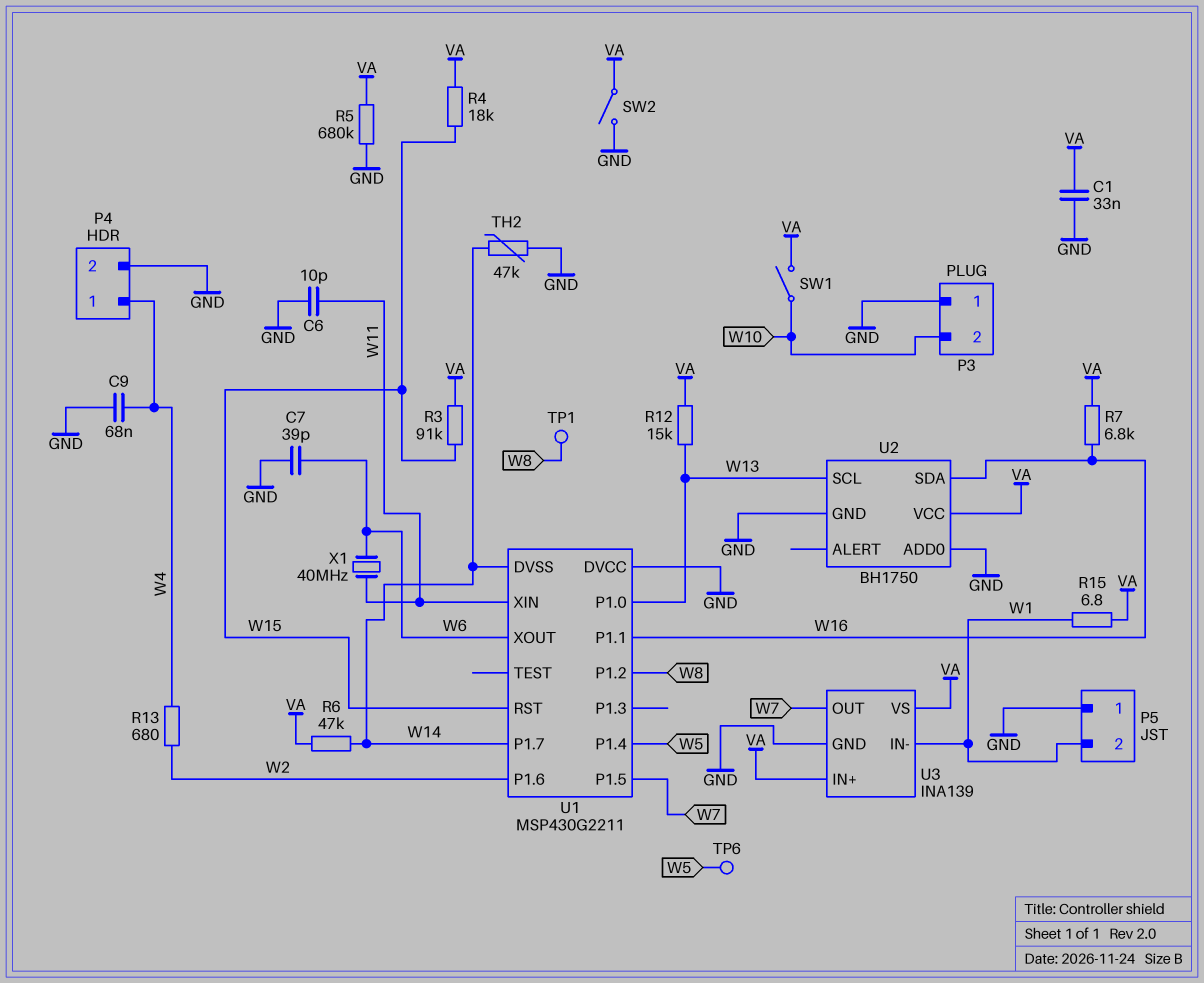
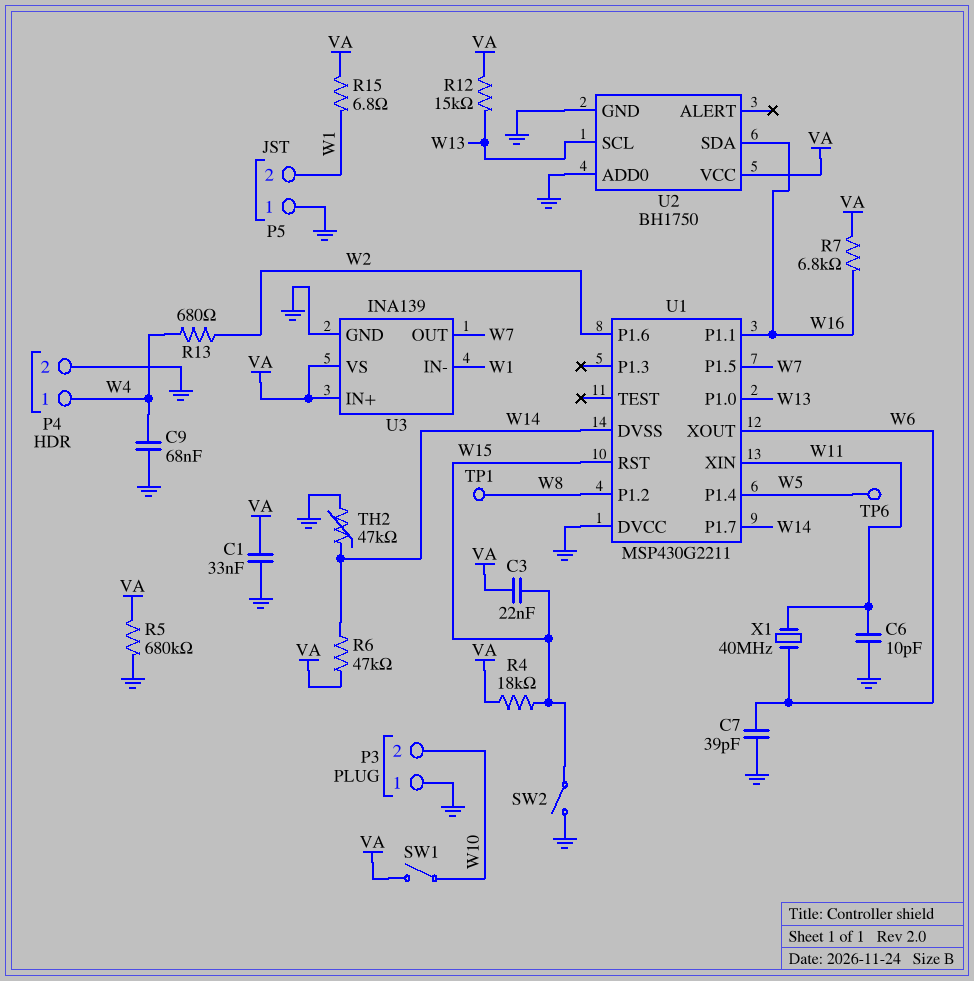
C3: none -> 22nF (VA, W15)
R3: 91k (VA, W15) -> none
SW2: switch (GND, VA) -> switch (GND, W15)

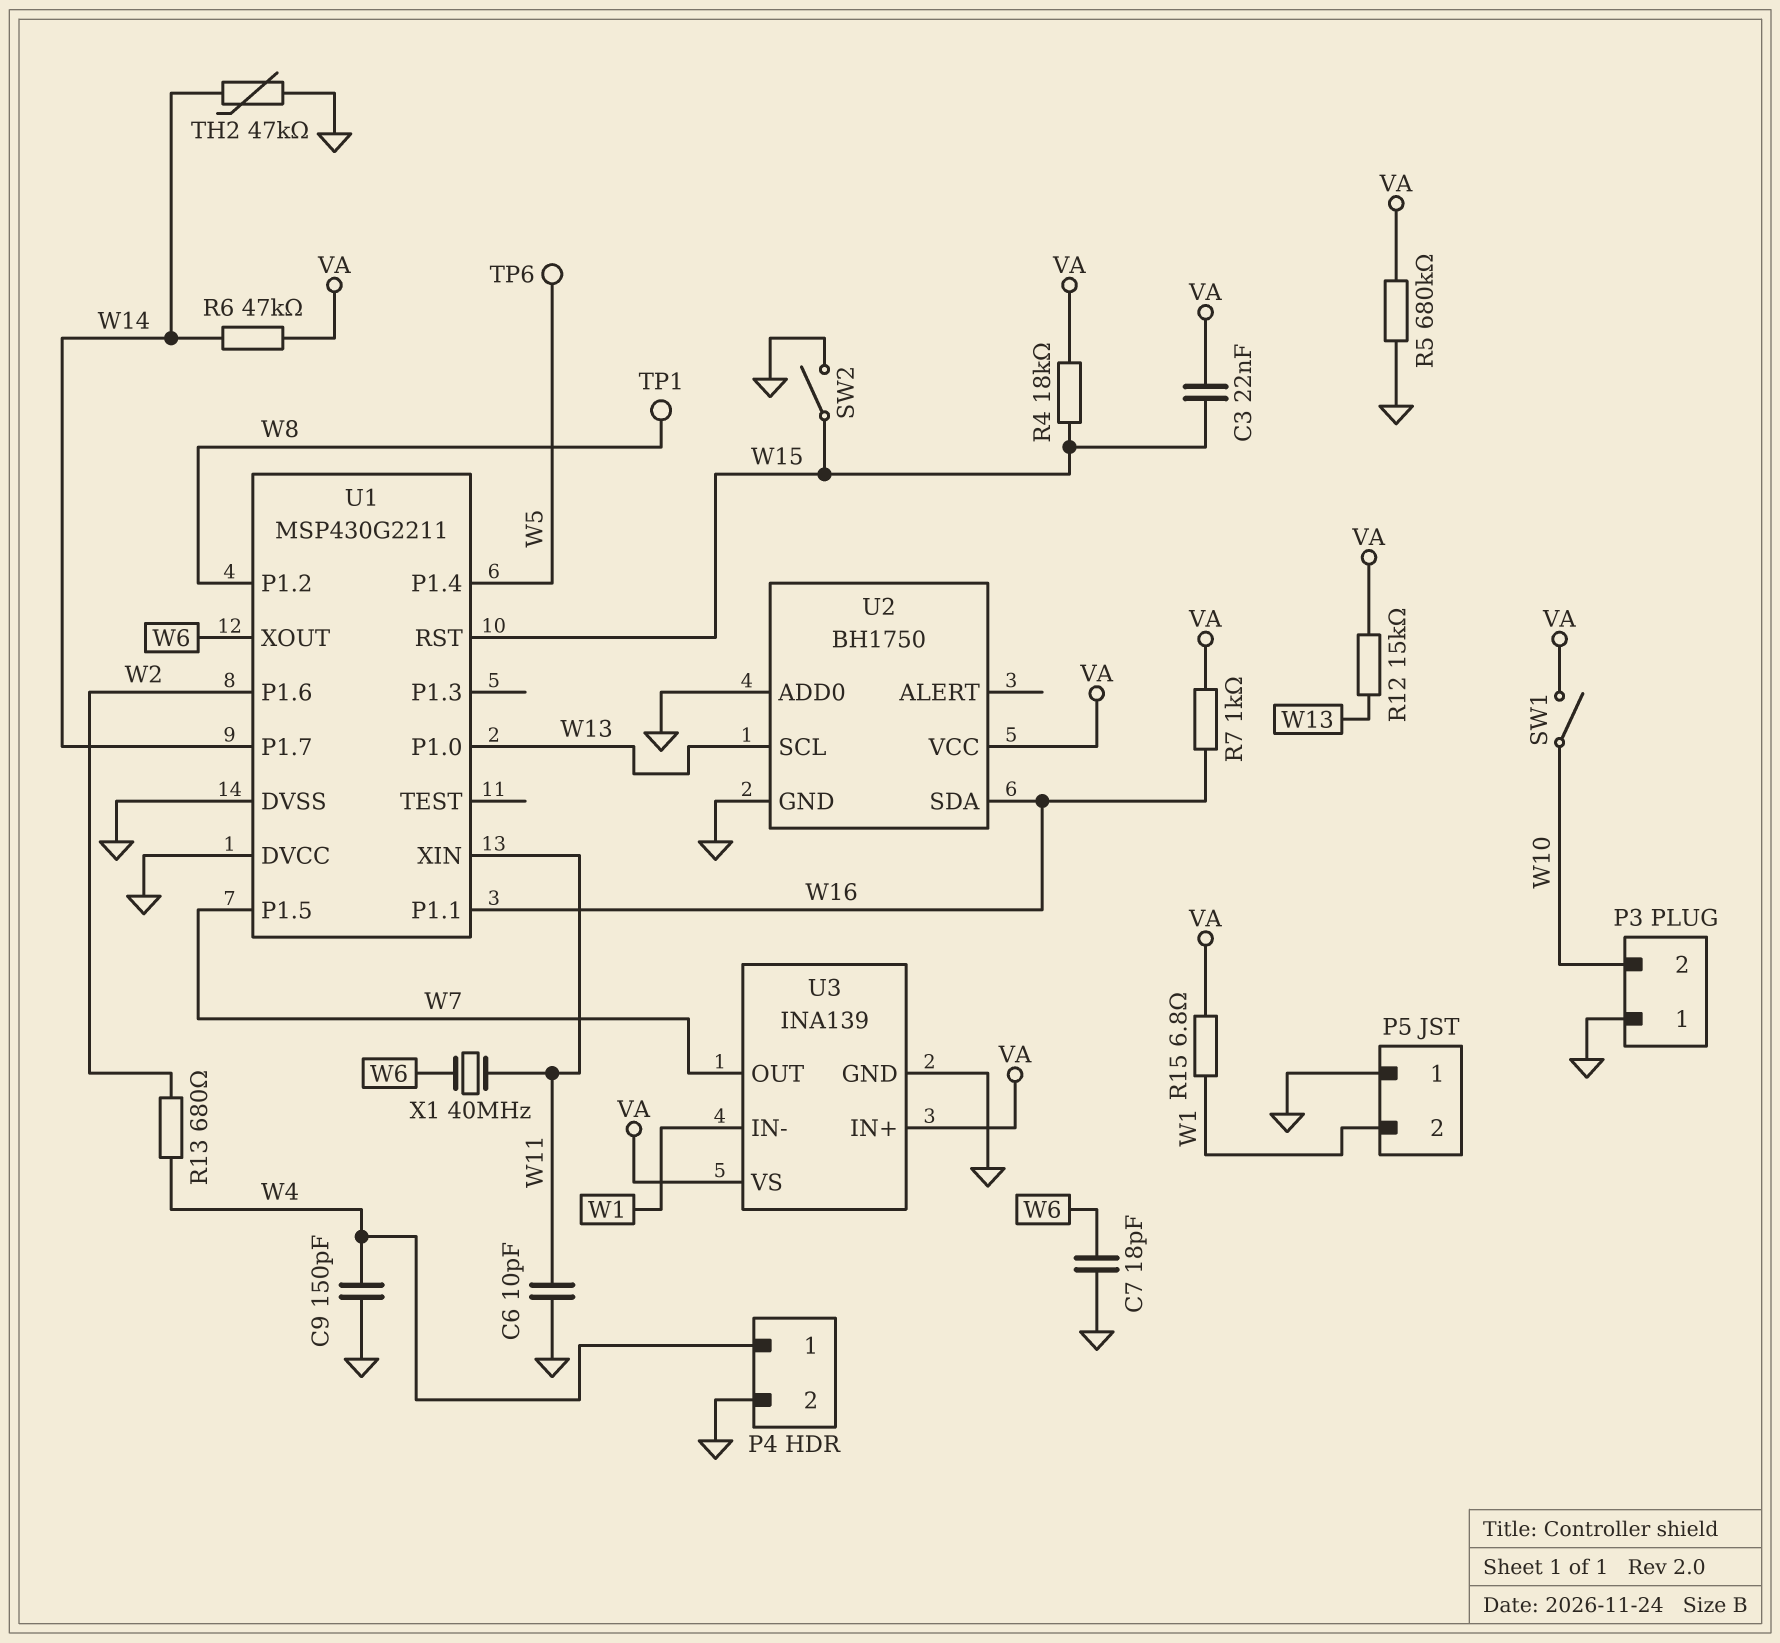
C1: 33nF (GND, VA) -> none
C7: 39pF (GND, W6) -> 18pF (GND, W6)
C9: 68nF (GND, W4) -> 150pF (GND, W4)
R7: 6.8k (VA, W16) -> 1k (VA, W16)
U1 pin DVSS: W14 -> GND

